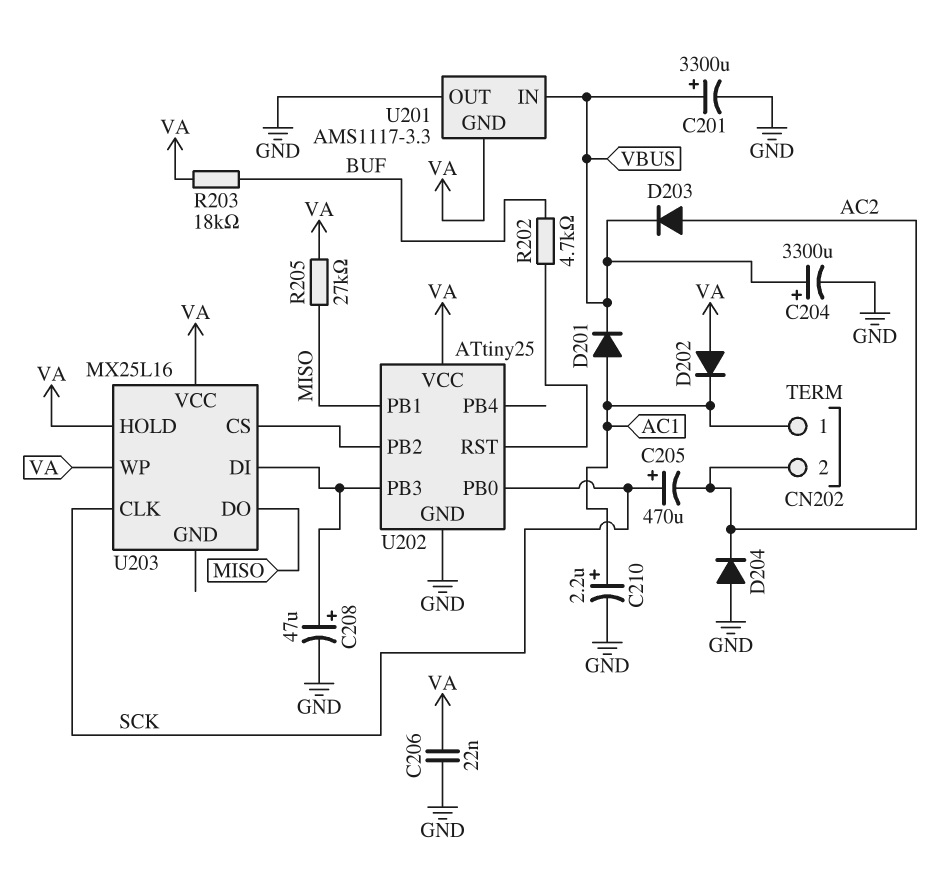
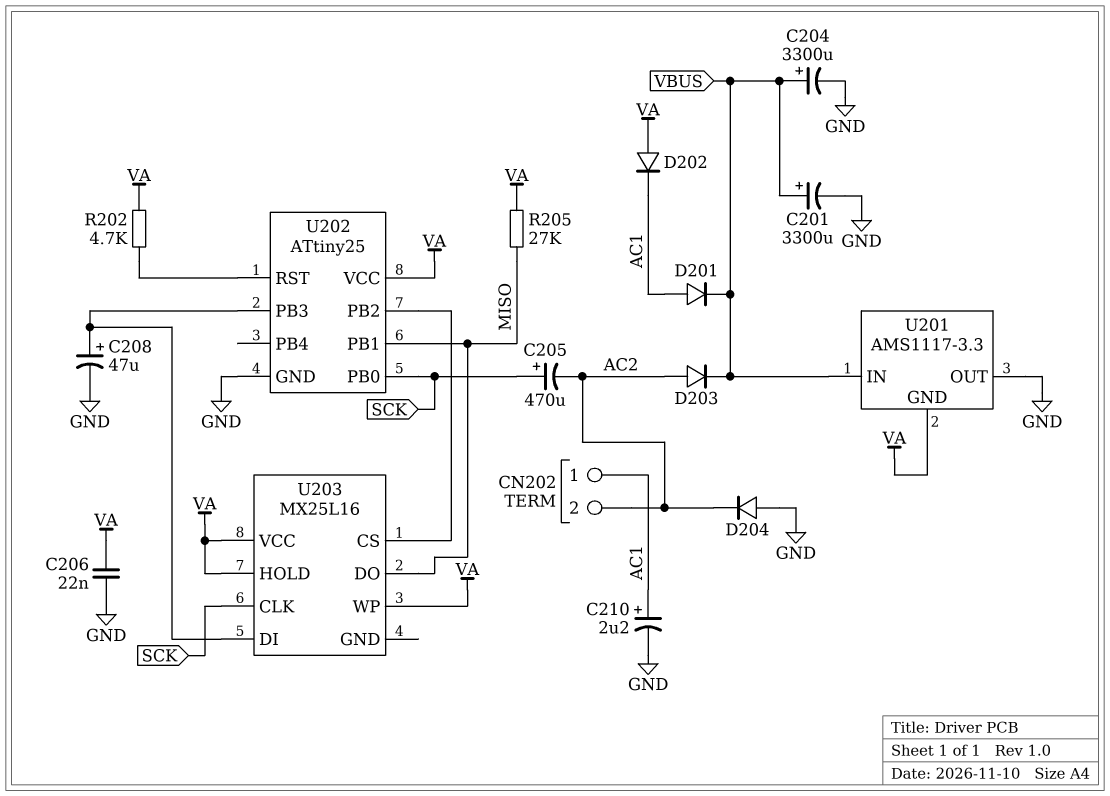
R202: 4.7k (BUF, U202/RST) -> 4.7k (U202/RST, VA)
R203: 18k (BUF, VA) -> none

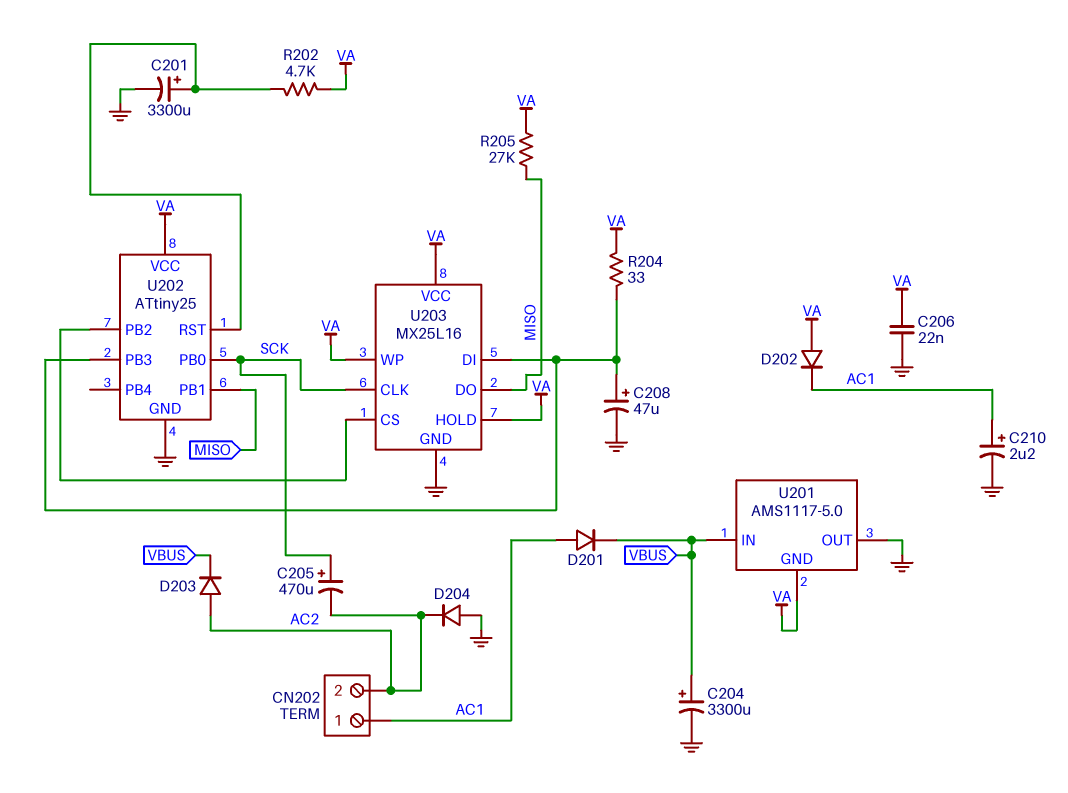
C201: 3300uF (plus VBUS, minus GND) -> 3300uF (plus U202/RST, minus GND)
R204: none -> 33 (U202/PB3, VA)
U201: AMS1117-3.3 -> AMS1117-5.0
U203 pin GND: none -> GND

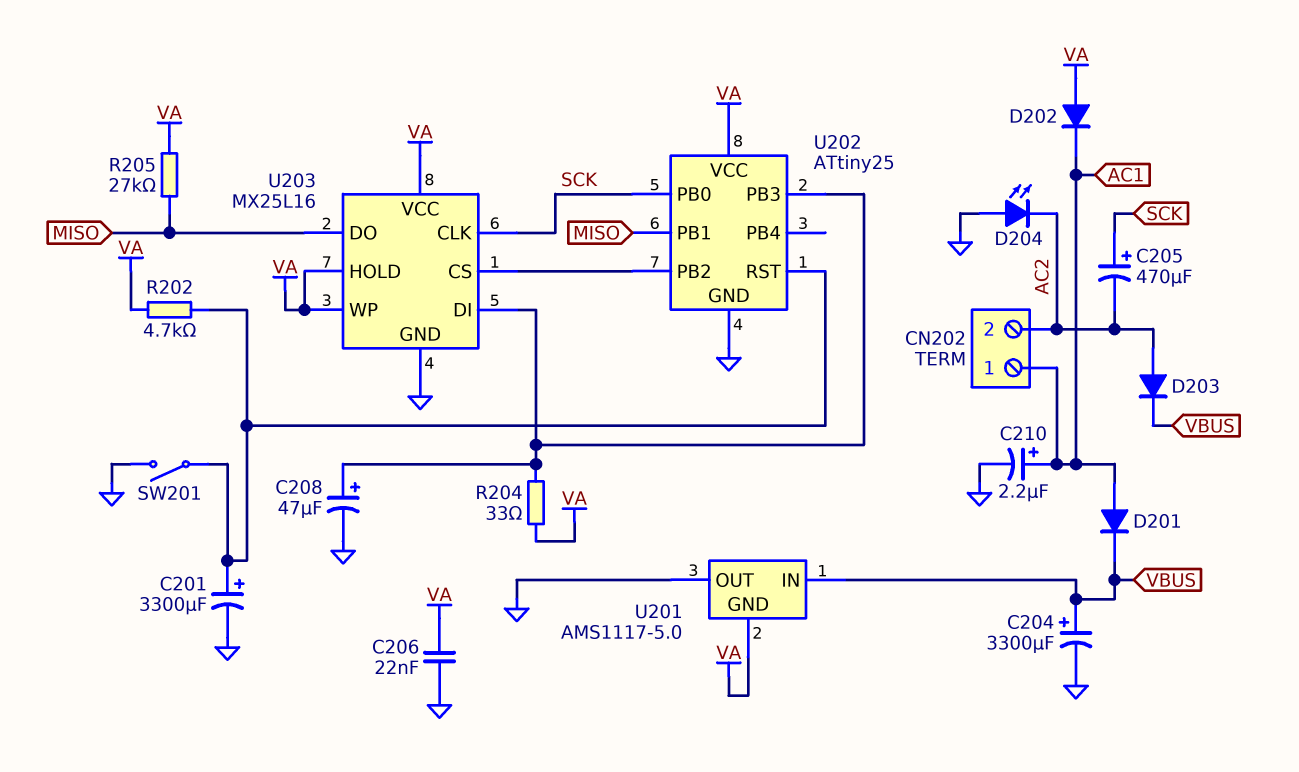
D204: diode (A GND, K AC2) -> LED (A GND, K AC2)
SW201: none -> switch (GND, U202/RST)

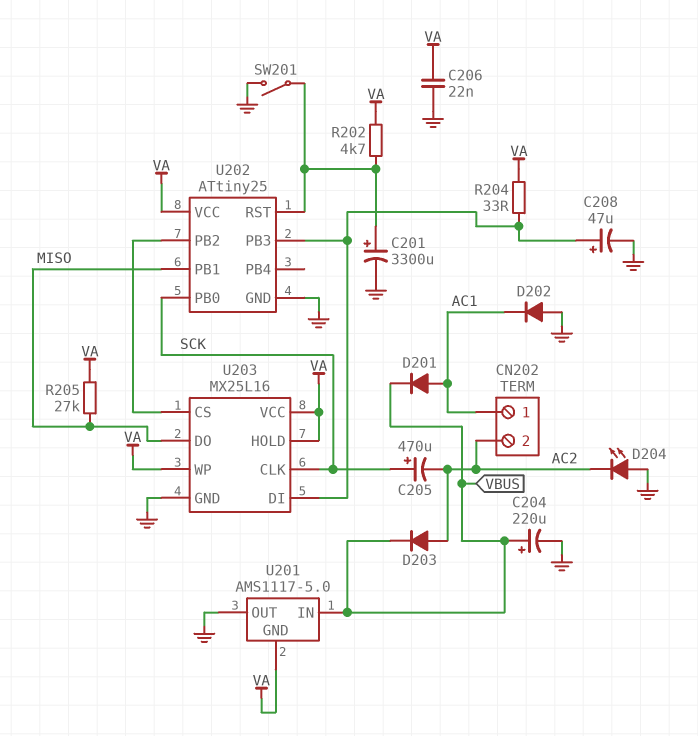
C204: 3300uF (plus VBUS, minus GND) -> 220uF (plus VBUS, minus GND)
C210: 2.2uF (plus AC1, minus GND) -> none
D202: diode (A VA, K AC1) -> diode (A GND, K AC1)

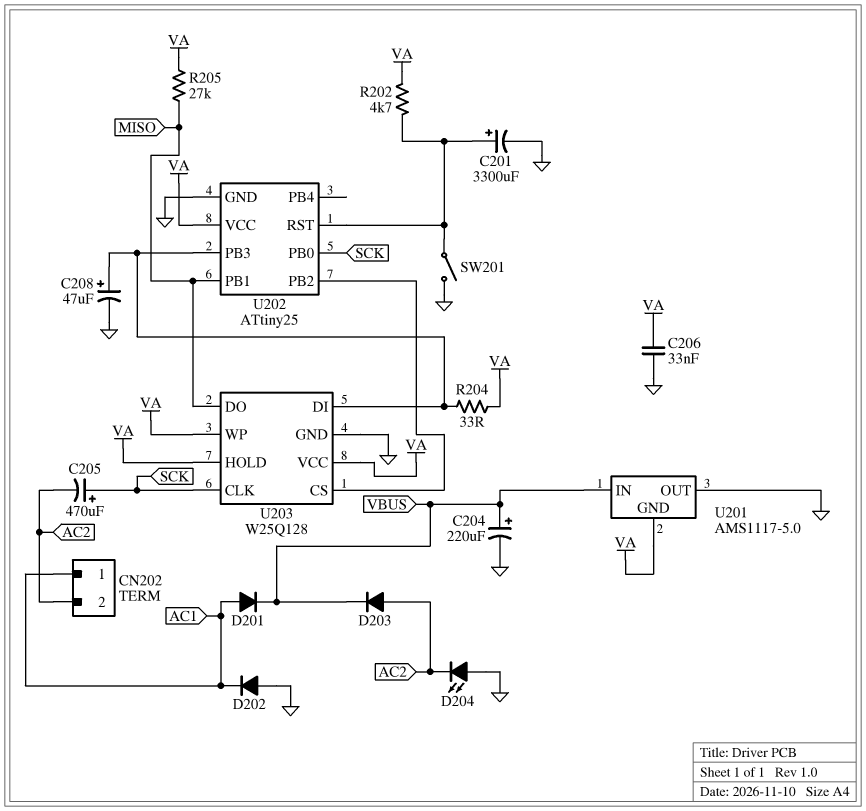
C206: 22nF (GND, VA) -> 33nF (GND, VA)
U203: MX25L16 -> W25Q128

